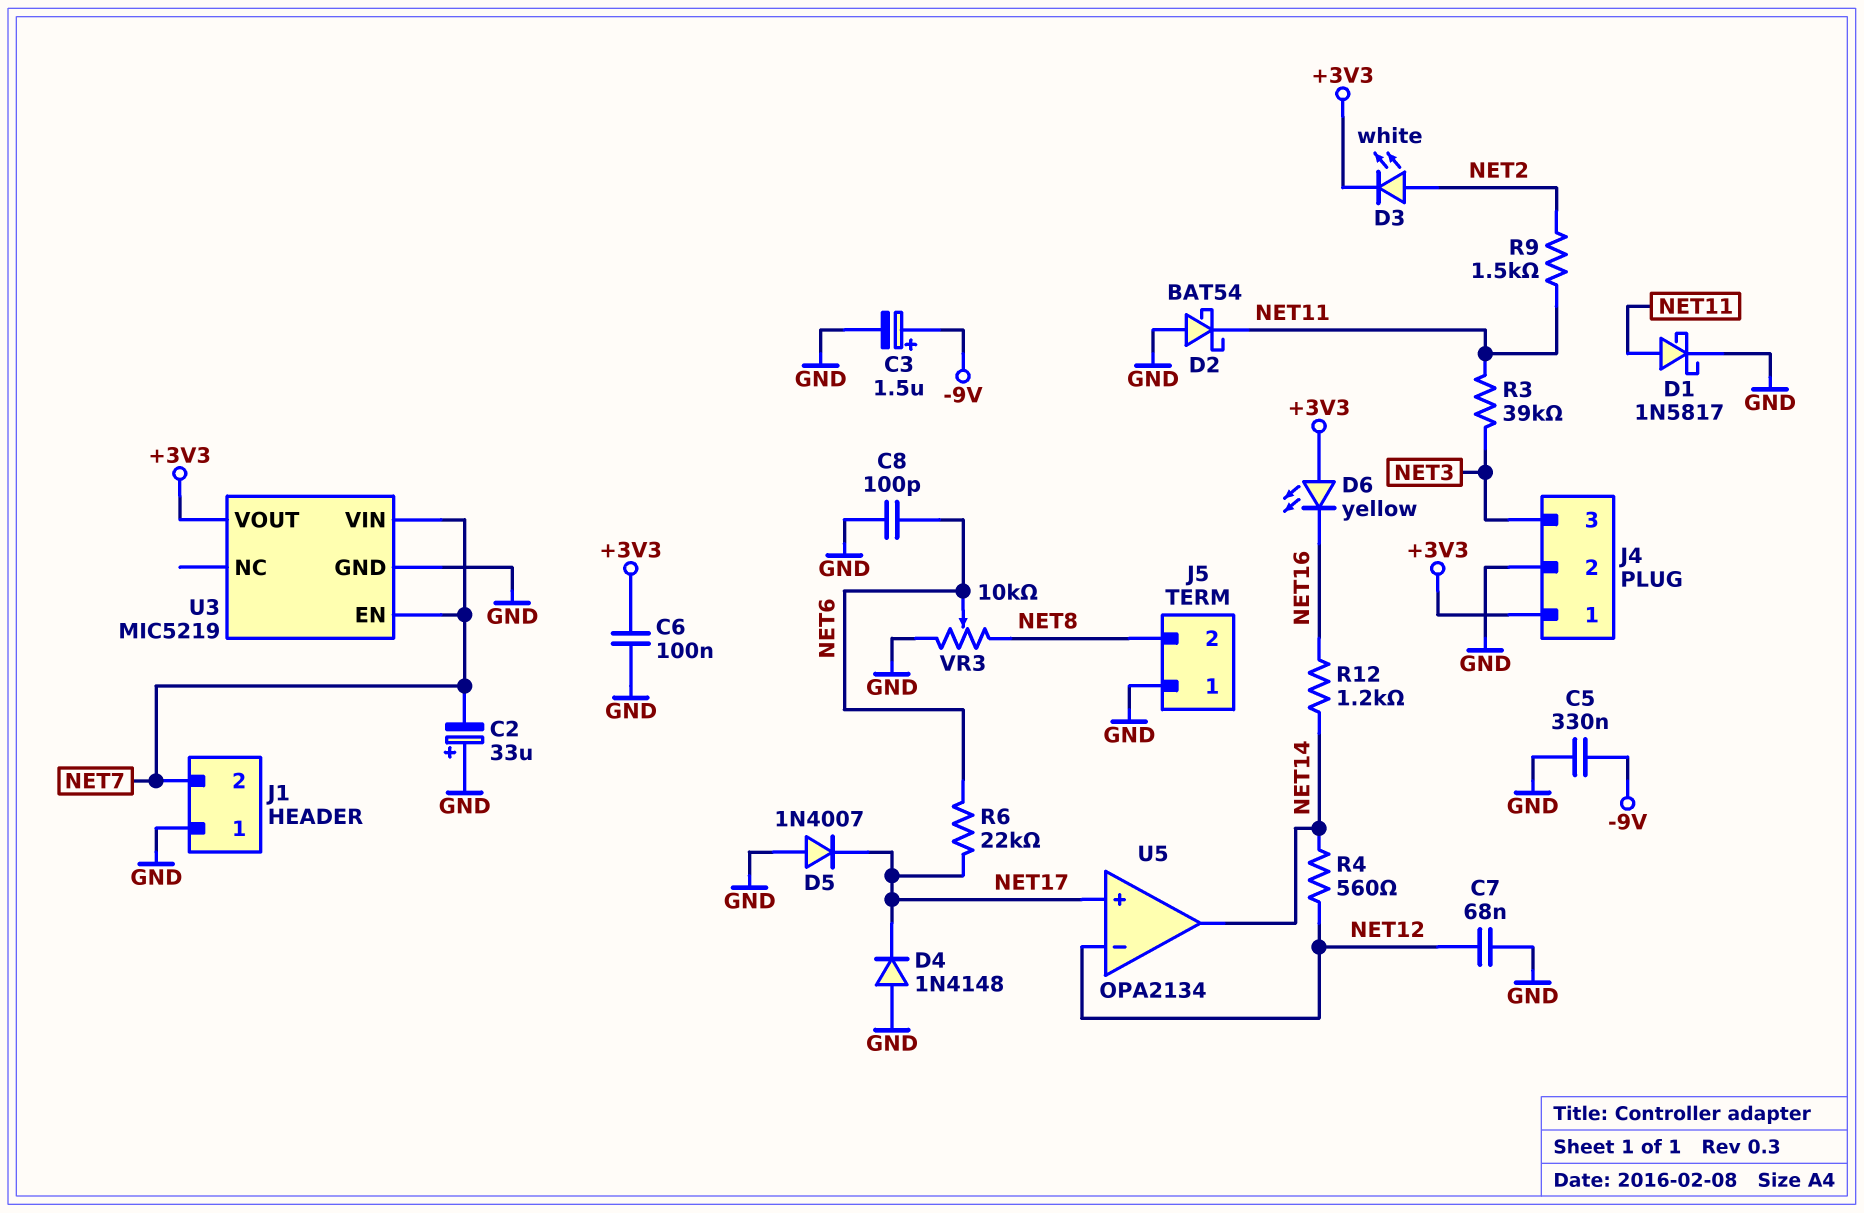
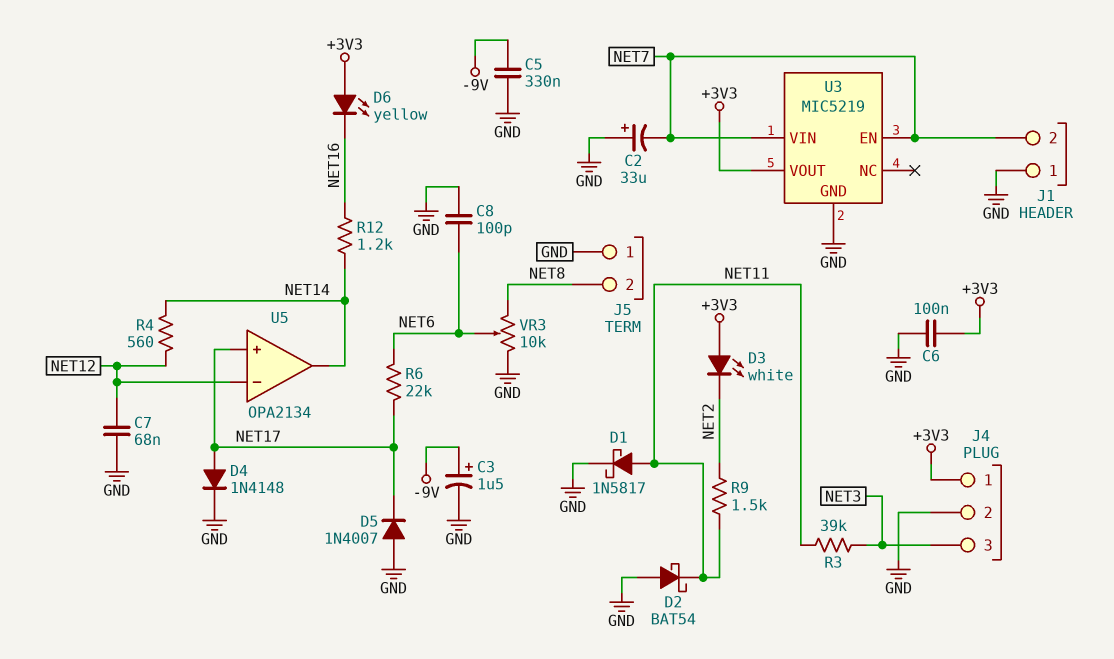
D3: LED white (A NET2, K +3V3) -> LED white (A +3V3, K NET2)
D4: diode 1N4148 (A GND, K NET17) -> diode 1N4148 (A NET17, K GND)

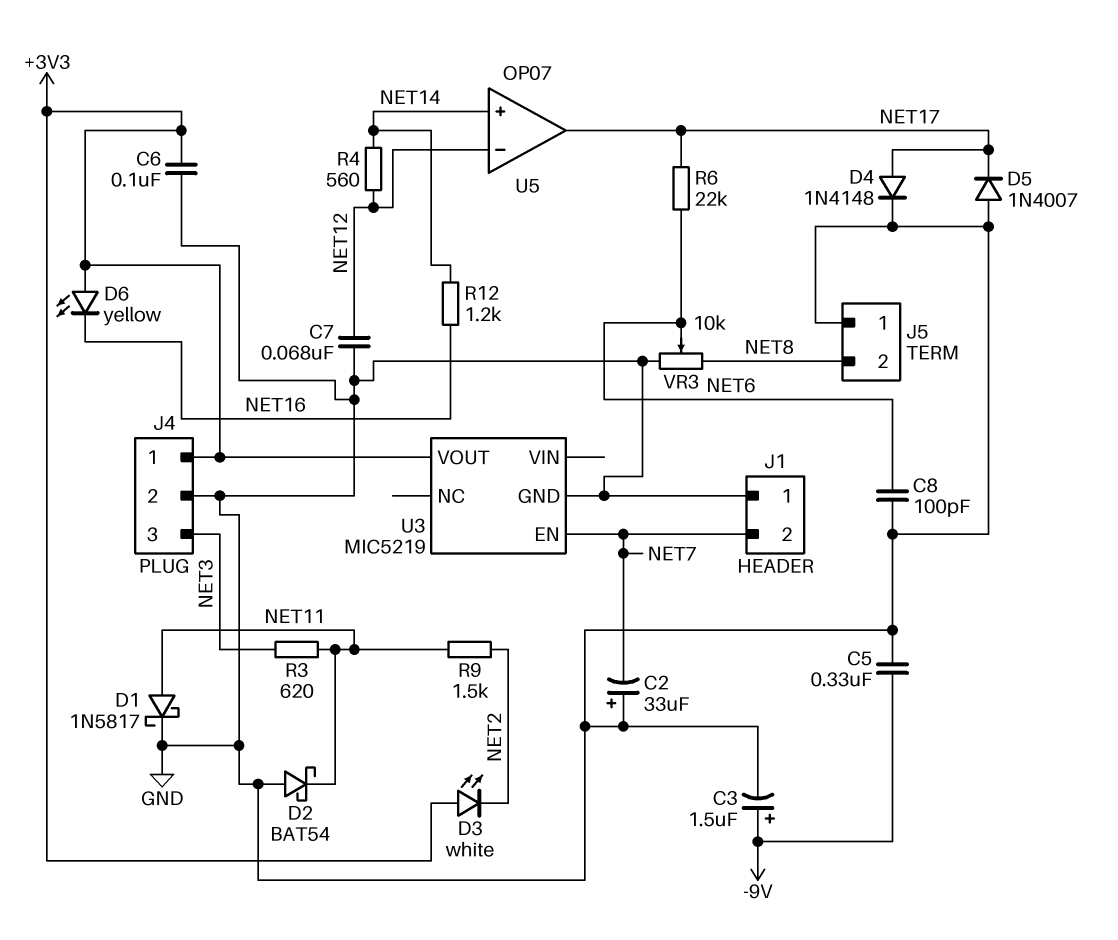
R3: 39k (NET3, NET11) -> 620 (NET3, NET11)
U3 pin VIN: NET7 -> none
U5: OPA2134 -> OP07
U5 pin in+: NET17 -> NET14
U5 pin out: NET14 -> NET17

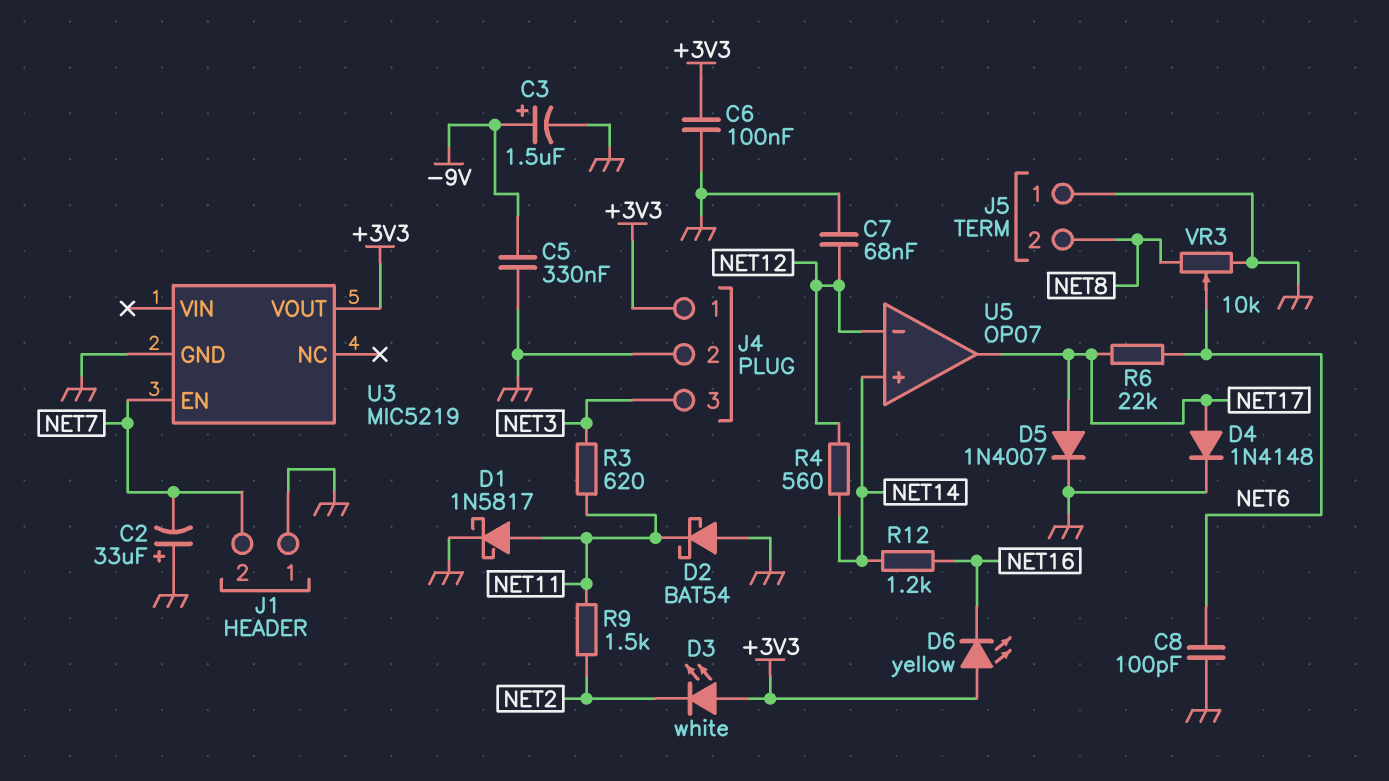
D5: diode 1N4007 (A GND, K NET17) -> diode 1N4007 (A NET17, K GND)

